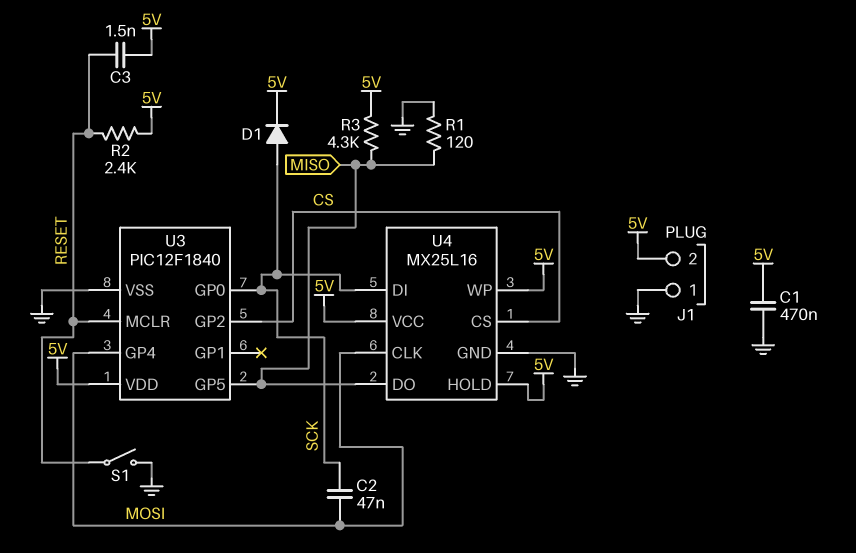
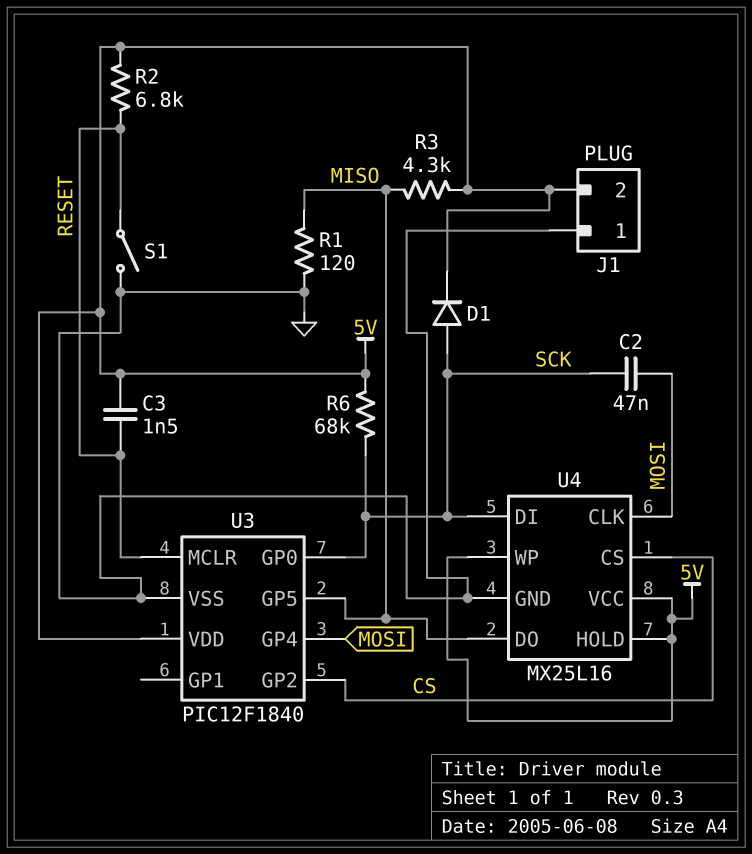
C1: 470nF (5V, GND) -> none
R2: 2.4k (5V, RESET) -> 6.8k (5V, RESET)
R6: none -> 68k (5V, SCK)

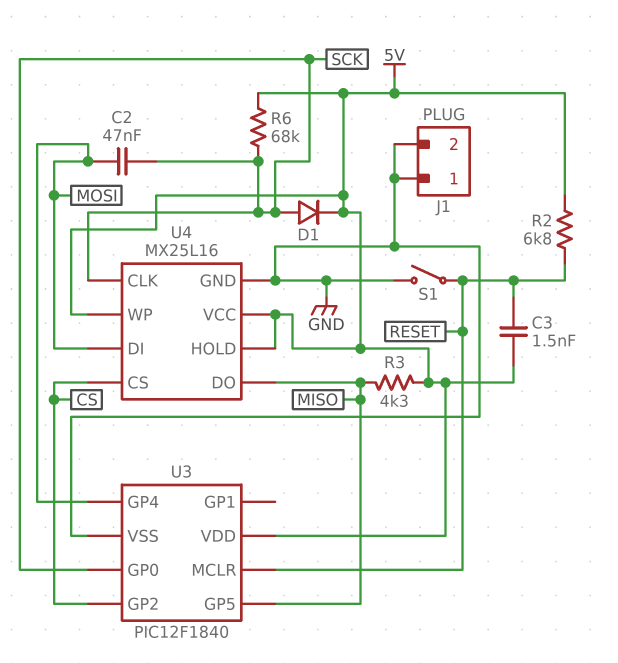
J1 pin 2: 5V -> GND
R1: 120 (GND, MISO) -> none
U4 pin CLK: MOSI -> SCK
U4 pin DI: SCK -> MOSI

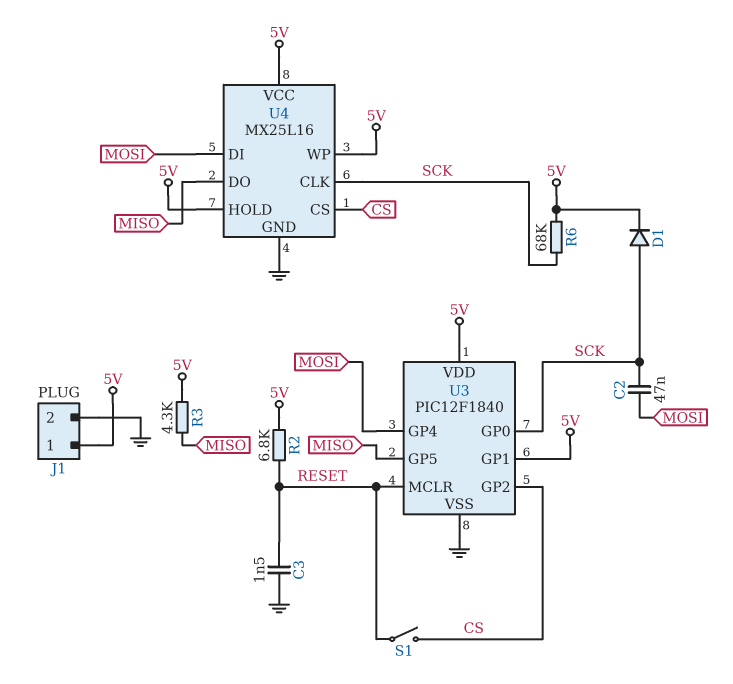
C3: 1.5nF (5V, RESET) -> 1.5nF (GND, RESET)
J1 pin 1: GND -> 5V
S1: switch (GND, RESET) -> switch (CS, RESET)
U3 pin GP1: none -> 5V

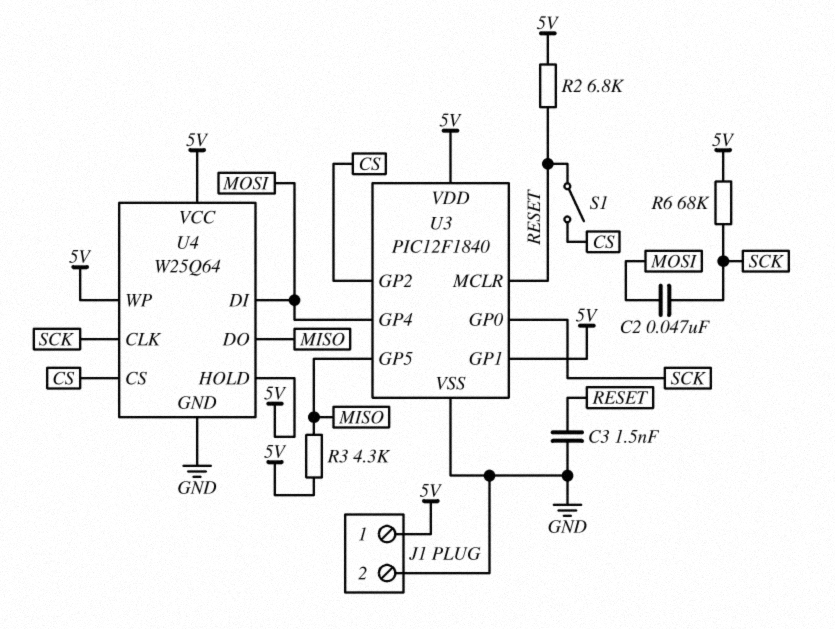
D1: diode (A SCK, K 5V) -> none
U4: MX25L16 -> W25Q64

